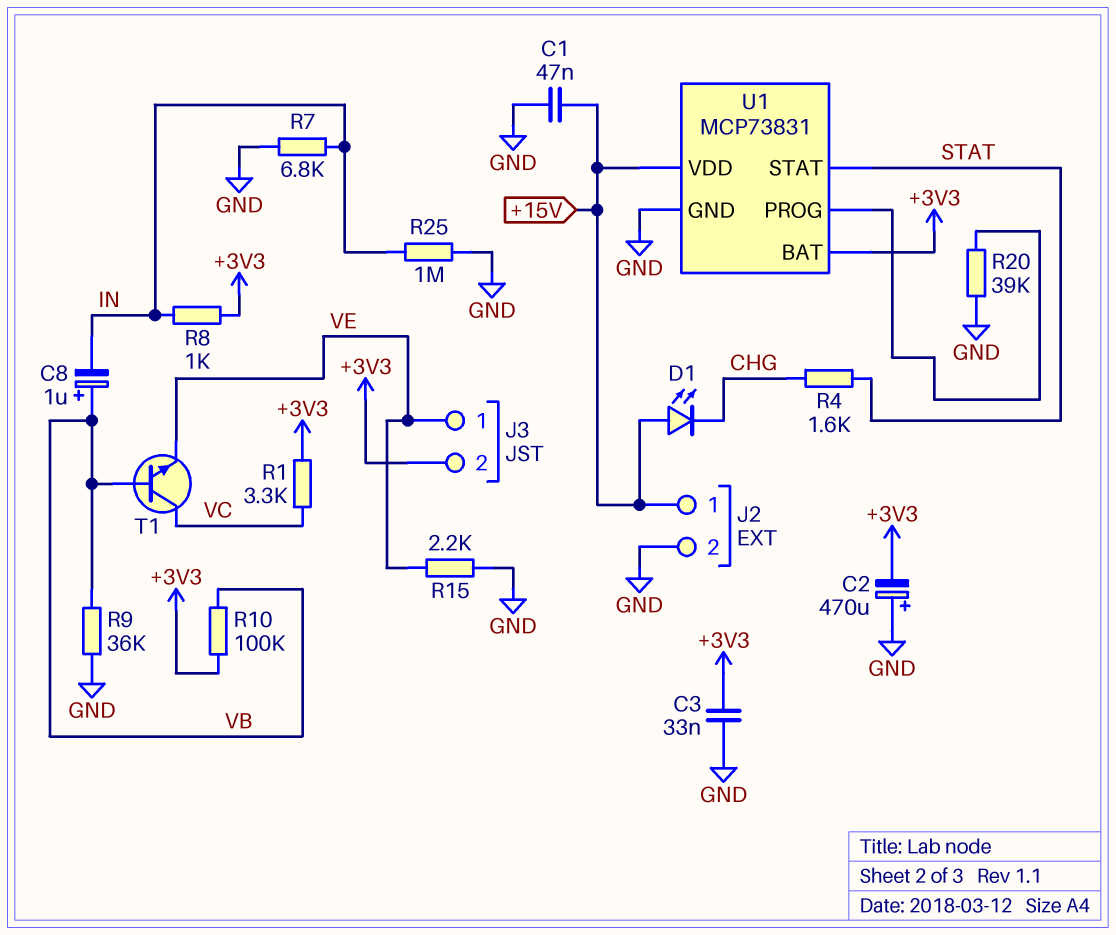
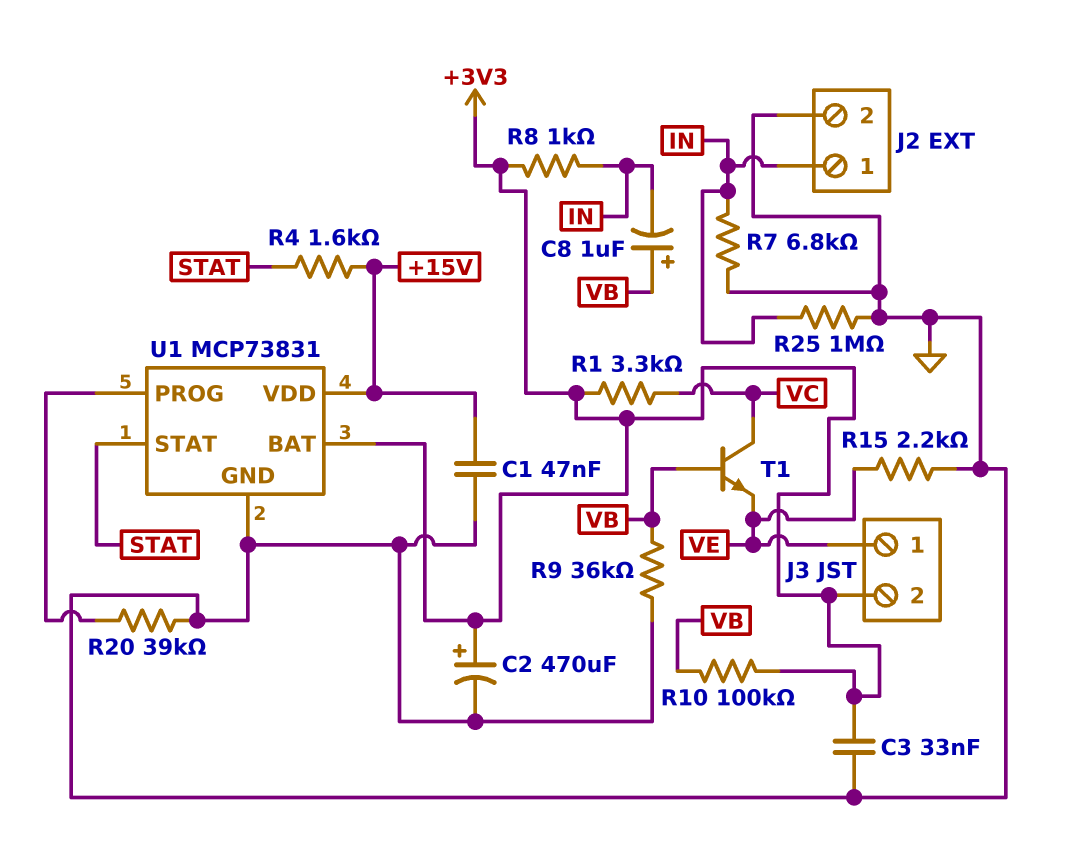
C2: 470uF (plus GND, minus +3V3) -> 470uF (plus +3V3, minus GND)
D1: LED (A +15V, K CHG) -> none
J2 pin 1: +15V -> IN
R4: 1.6k (CHG, STAT) -> 1.6k (+15V, STAT)

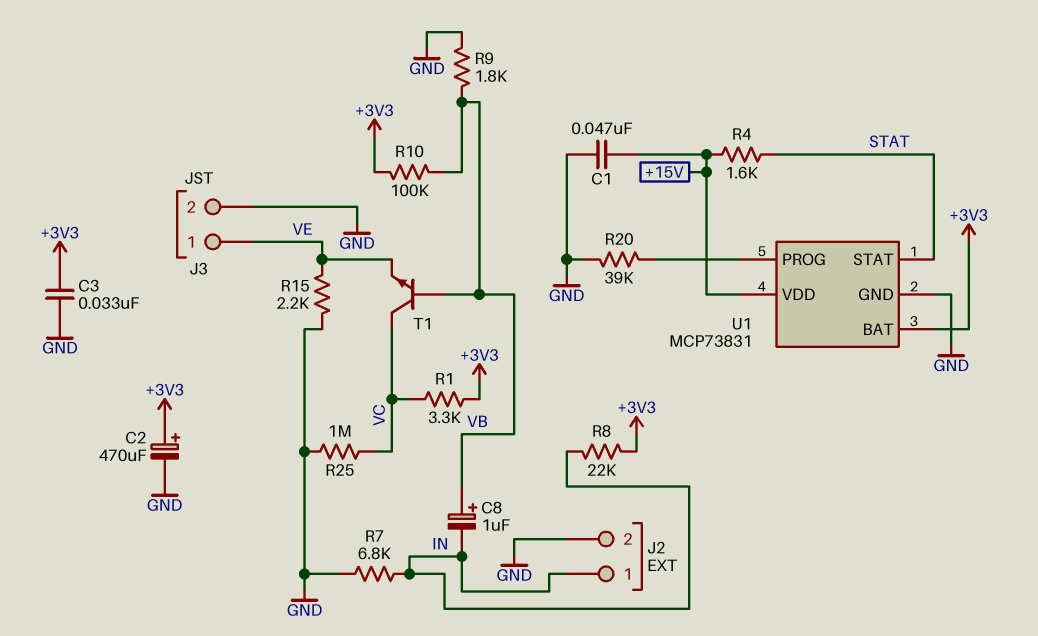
J3 pin 2: +3V3 -> GND
R8: 1k (+3V3, IN) -> 22k (+3V3, IN)
R9: 36k (GND, VB) -> 1.8k (GND, VB)
R25: 1M (GND, IN) -> 1M (GND, VC)

